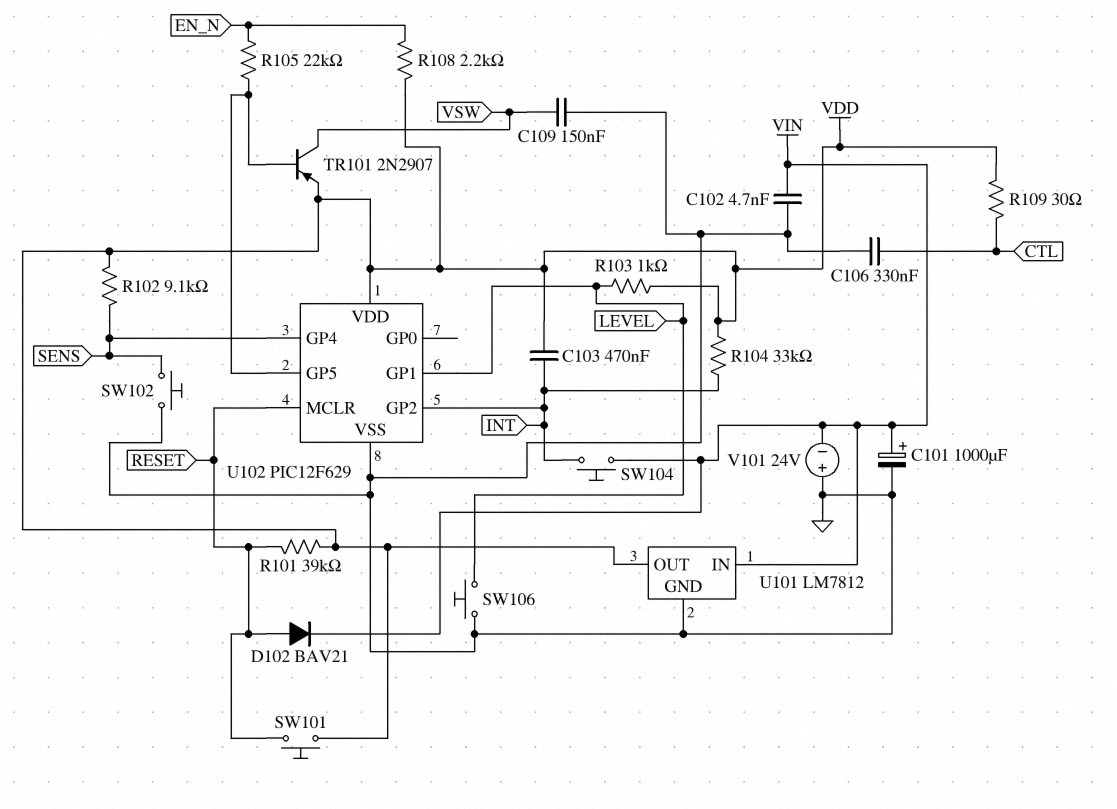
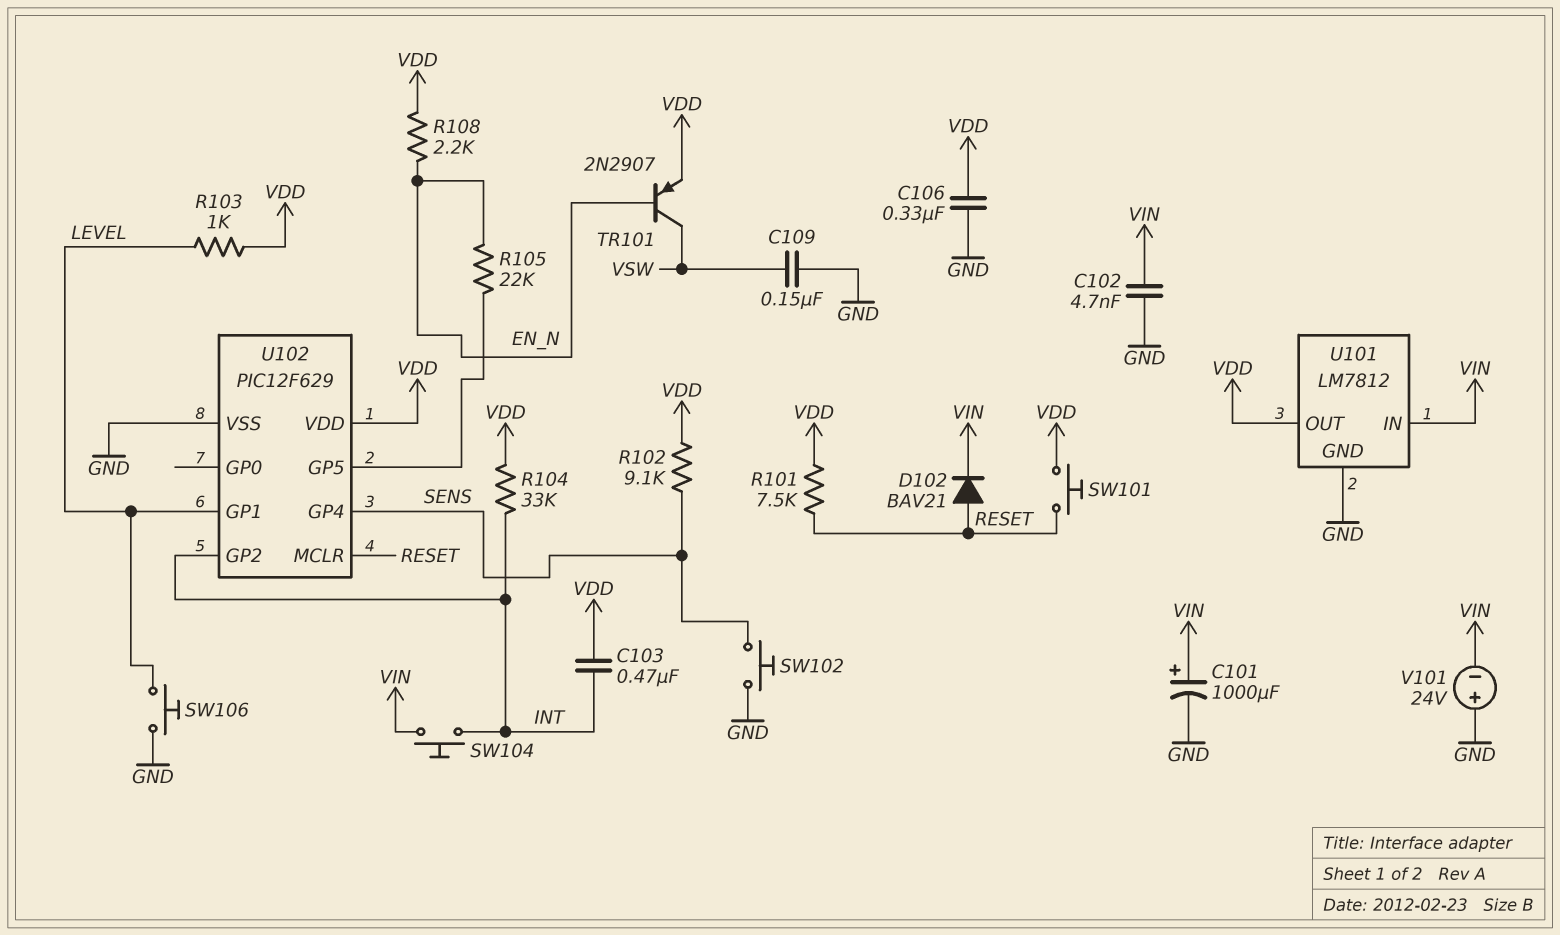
C106: 330nF (CTL, GND) -> 330nF (GND, VDD)
R101: 39k (RESET, VDD) -> 7.5k (RESET, VDD)
R109: 30 (CTL, VDD) -> none
TR101: PNP 2N2907 (B U102/GP5, C VSW, E VDD) -> PNP 2N2907 (B EN_N, C VSW, E VDD)

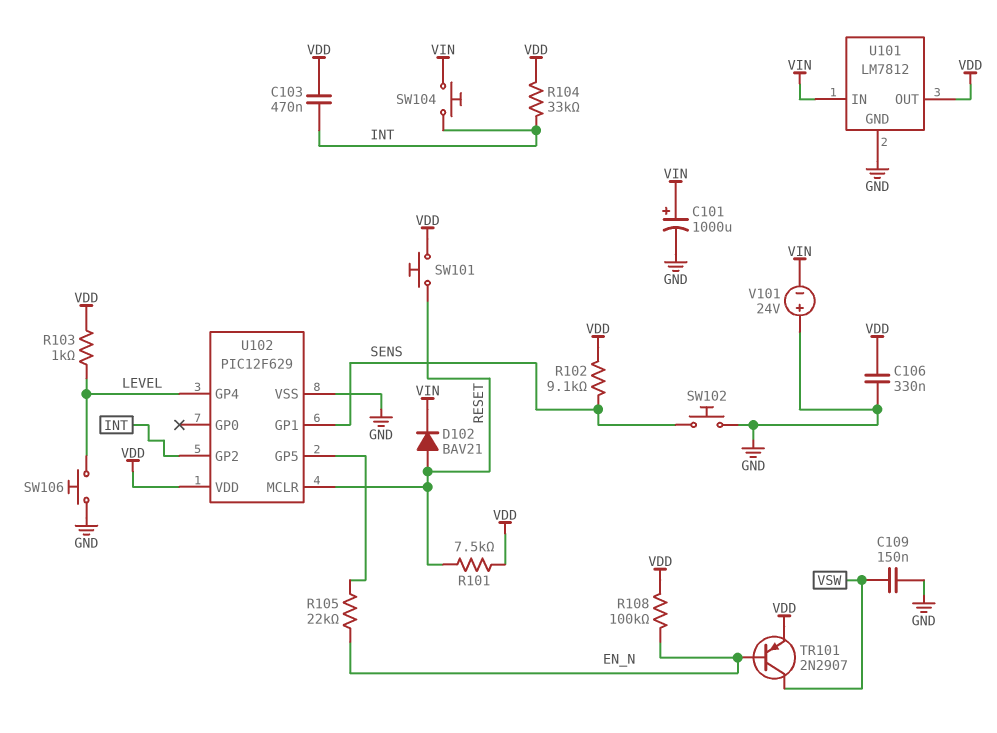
C102: 4.7nF (GND, VIN) -> none
R108: 2.2k (EN_N, VDD) -> 100k (EN_N, VDD)
U102 pin GP1: LEVEL -> SENS
U102 pin GP4: SENS -> LEVEL

